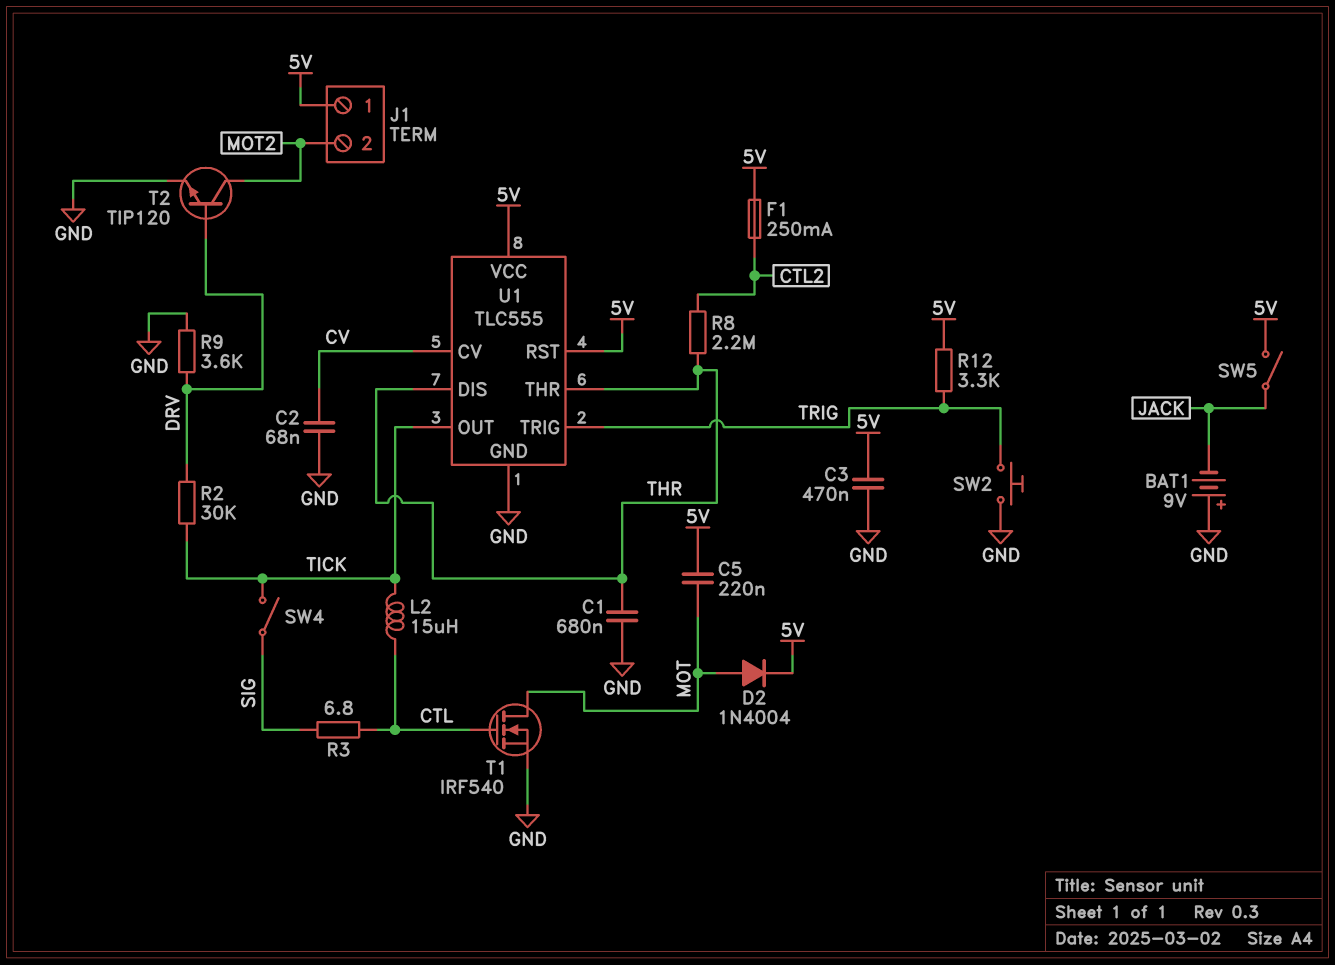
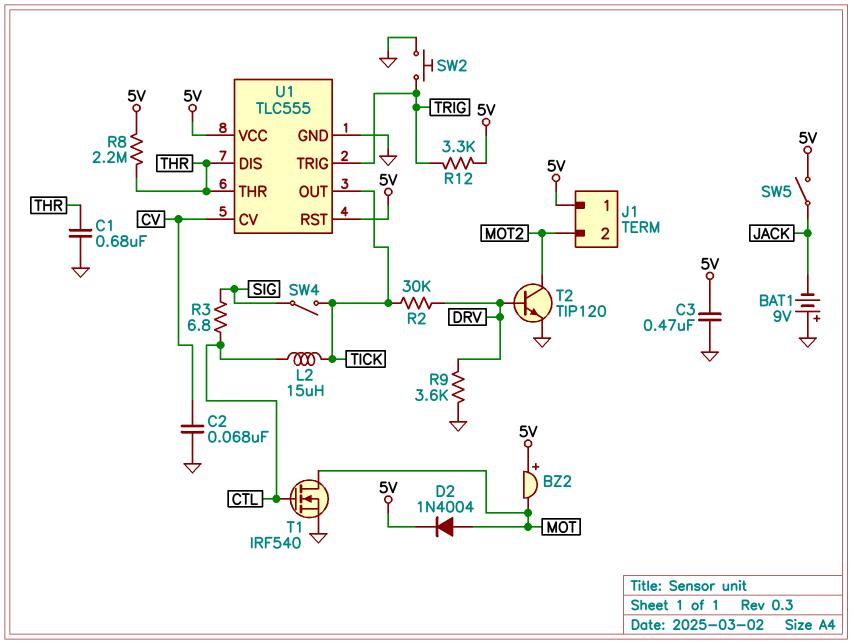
BZ2: none -> buzzer (plus 5V, minus MOT)
C5: 220nF (5V, MOT) -> none
F1: 250mA (5V, CTL2) -> none
R8: 2.2M (CTL2, THR) -> 2.2M (5V, THR)

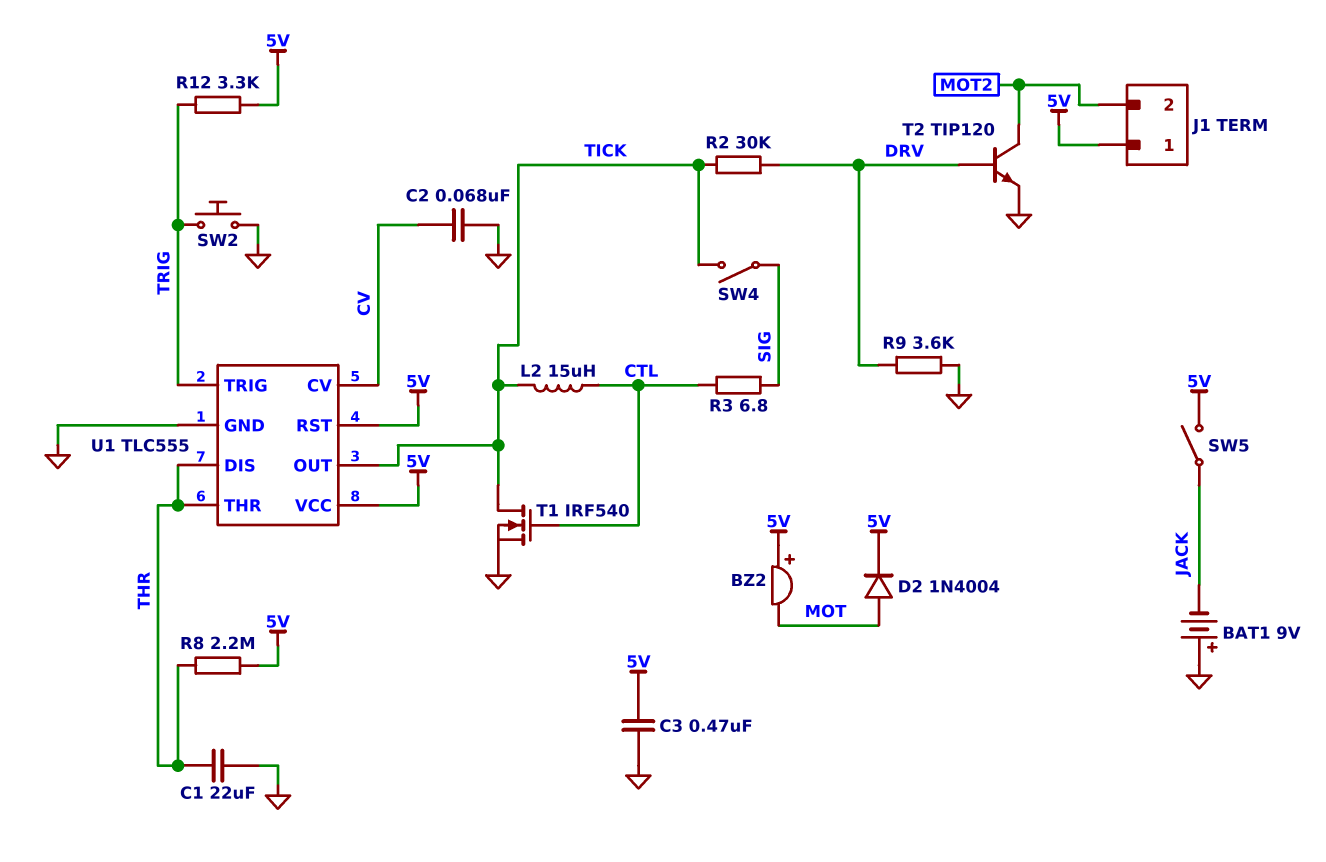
C1: 680nF (GND, THR) -> 22uF (GND, THR)
T1: NMOS IRF540 (G CTL, D MOT, S GND) -> NMOS IRF540 (G CTL, D TICK, S GND)

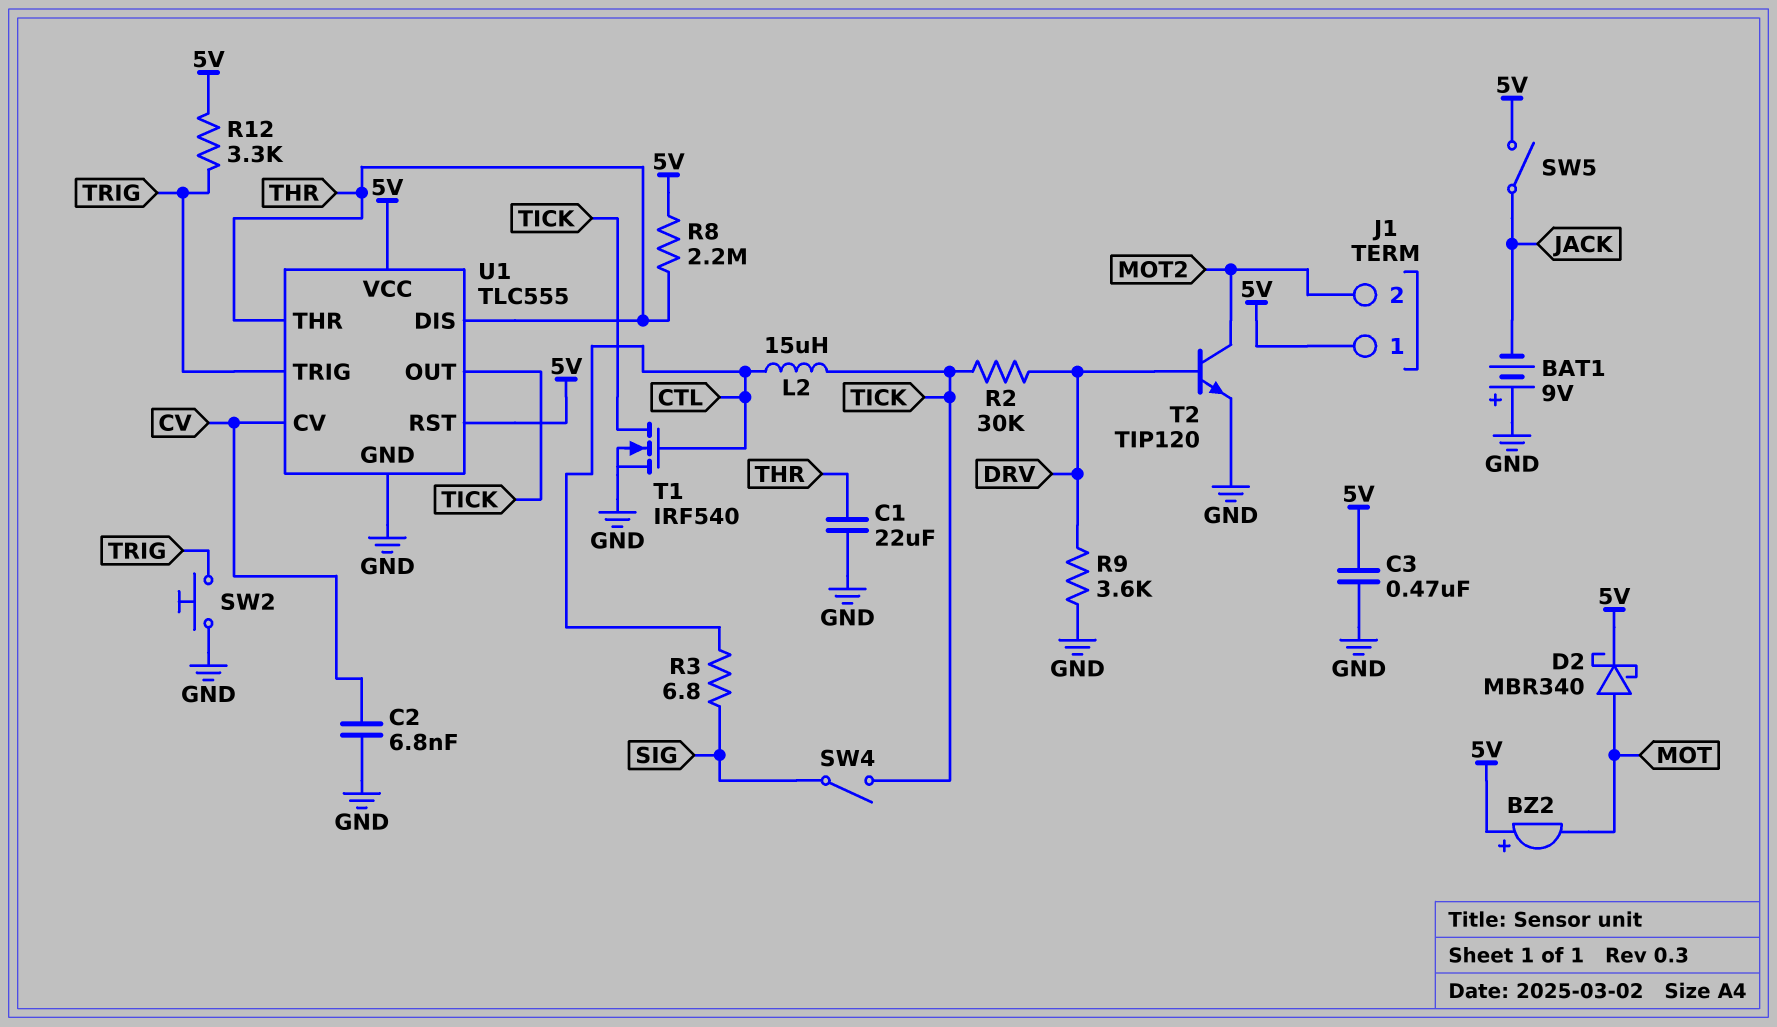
C2: 68nF (CV, GND) -> 6.8nF (CV, GND)
D2: diode 1N4004 (A MOT, K 5V) -> schottky MBR340 (A MOT, K 5V)

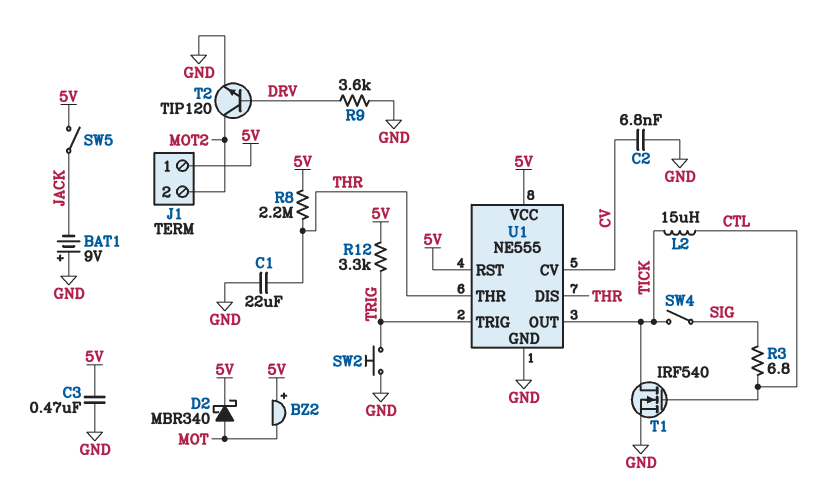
R2: 30k (DRV, TICK) -> none
U1: TLC555 -> NE555

